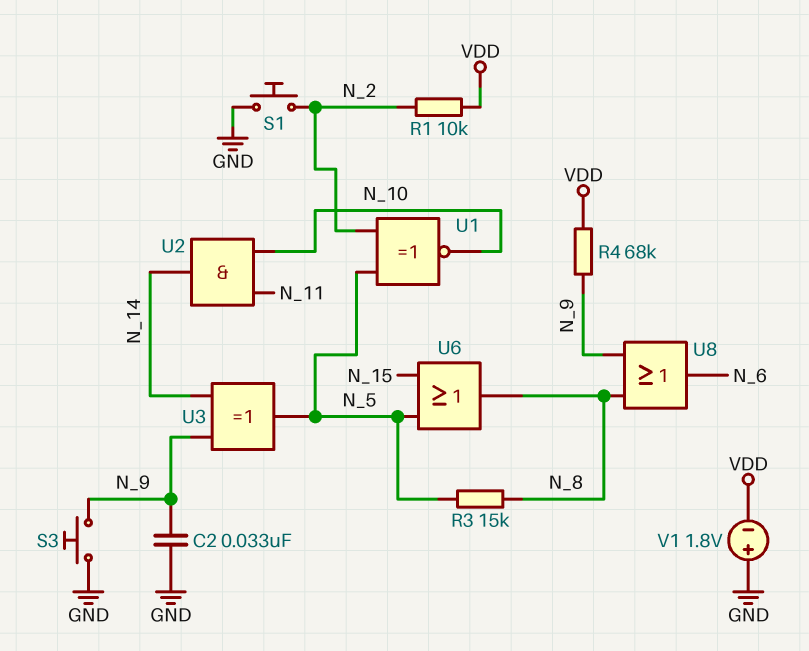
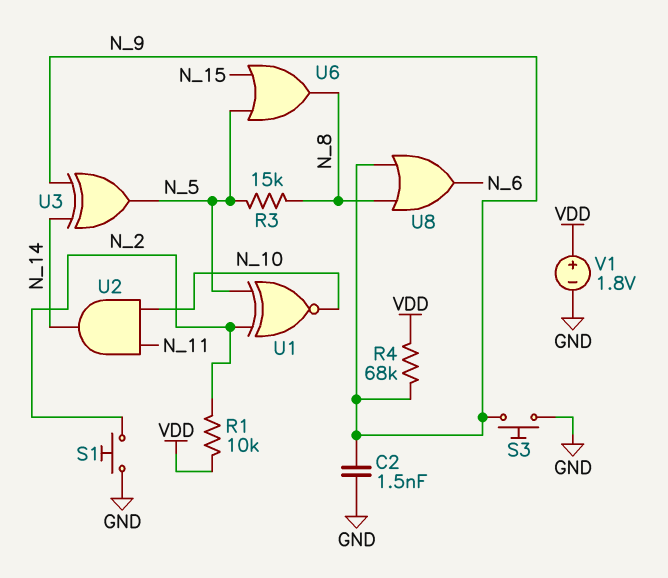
C2: 33nF (GND, N_9) -> 1.5nF (GND, N_9)
V1: 1.8V (plus GND, minus VDD) -> 1.8V (plus VDD, minus GND)

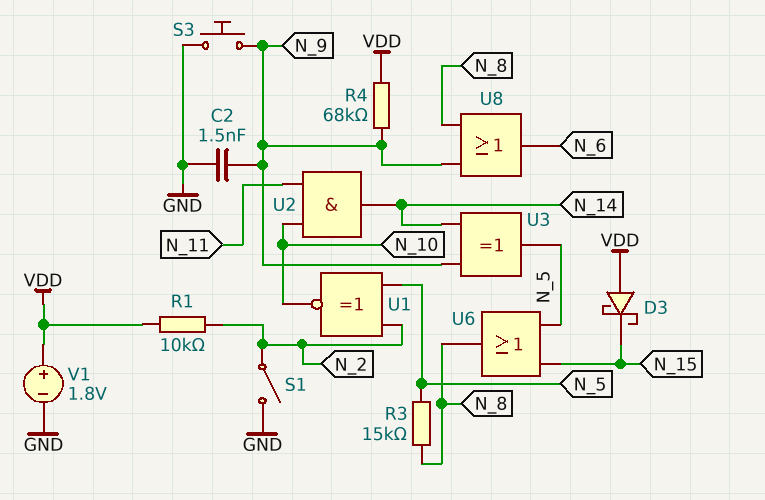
D3: none -> schottky (A VDD, K N_15)
S1: button (GND, N_2) -> switch (GND, N_2)

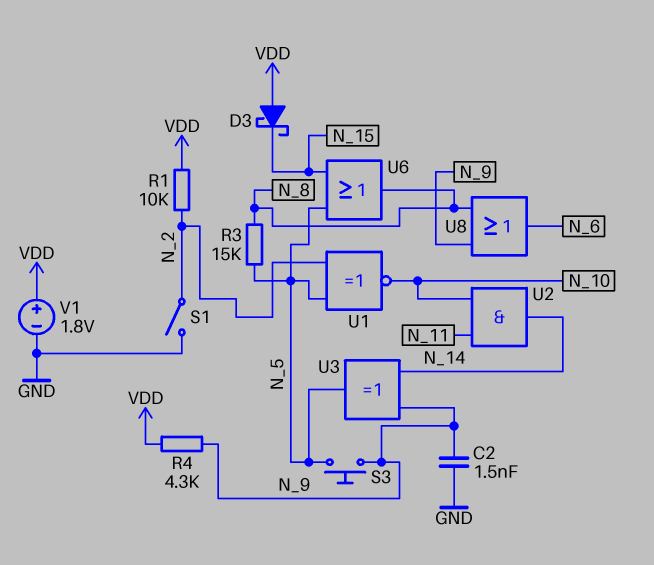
R4: 68k (N_9, VDD) -> 4.3k (N_9, VDD)
S3: button (GND, N_9) -> button (N_5, N_9)

